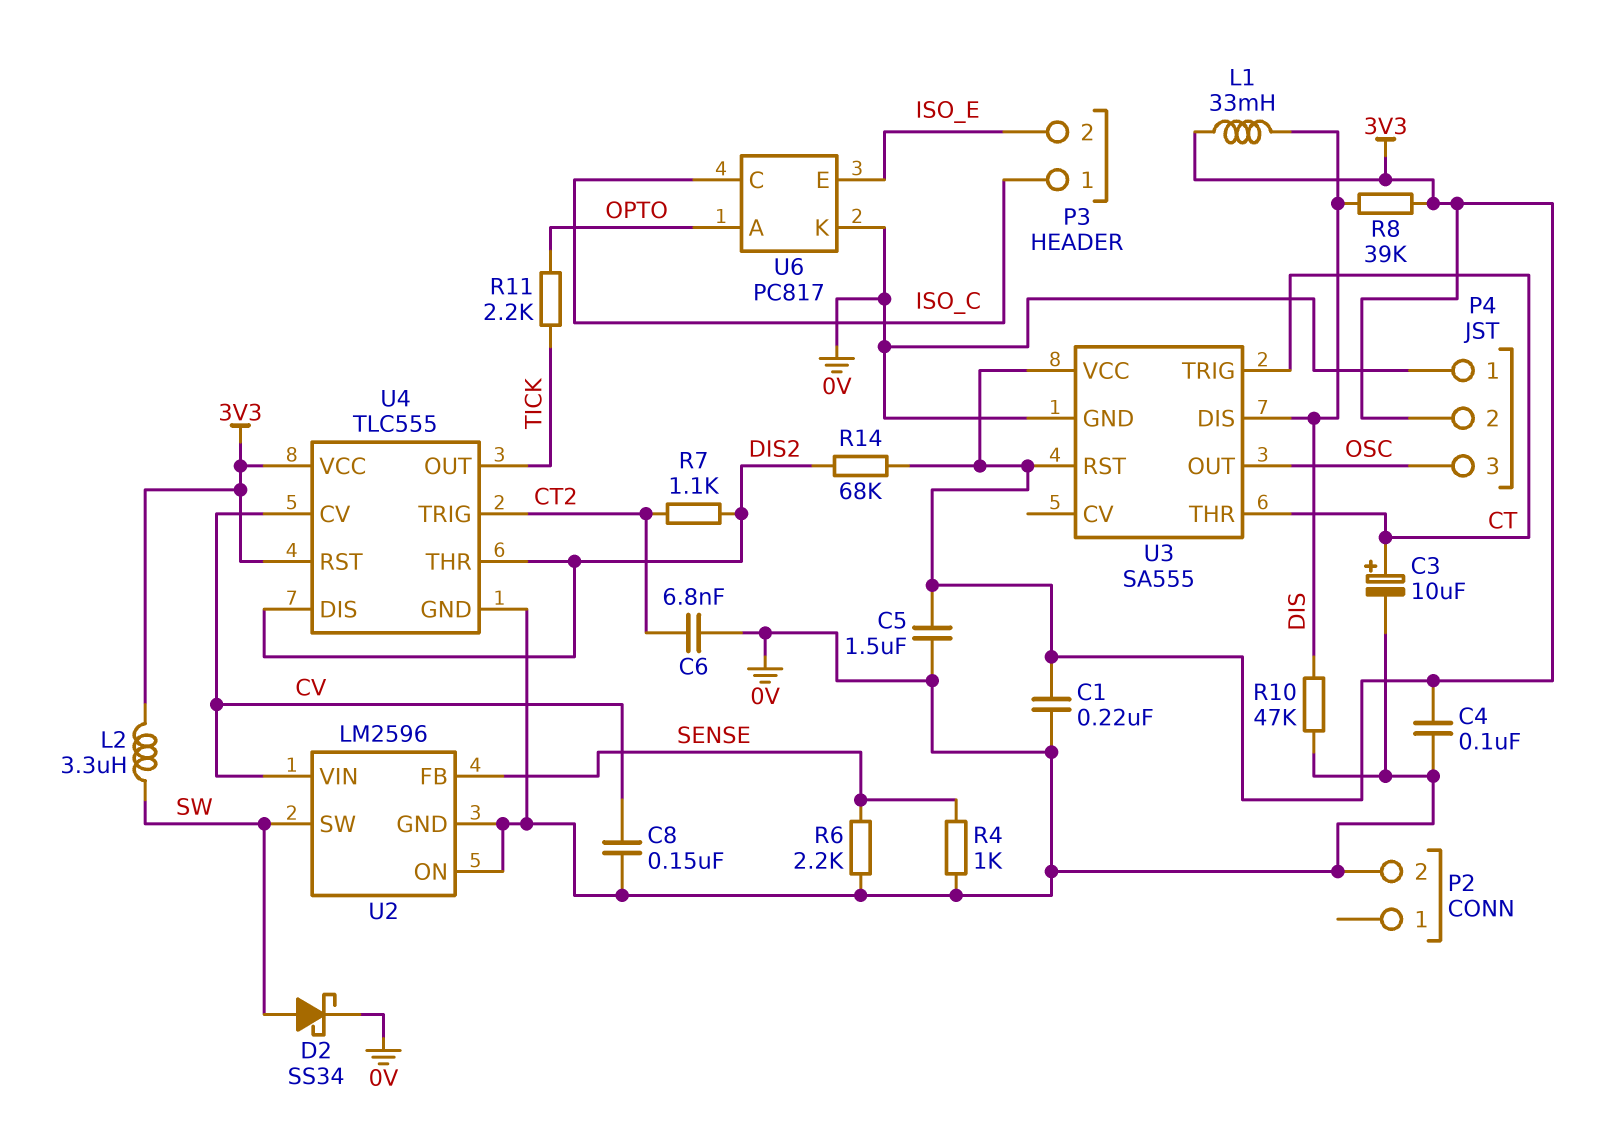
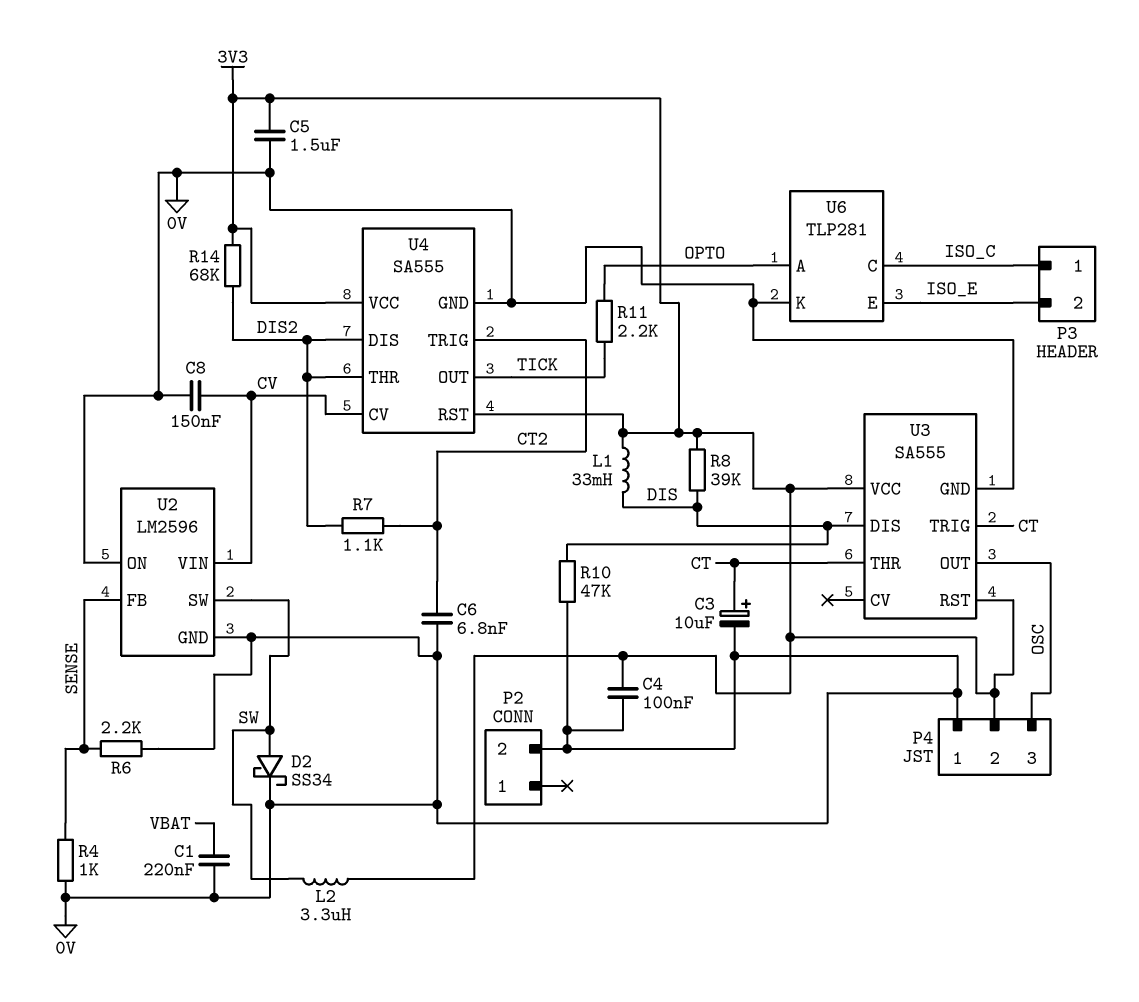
C1: 220nF (0V, 3V3) -> 220nF (0V, VBAT)
U4: TLC555 -> SA555
U6: PC817 -> TLP281

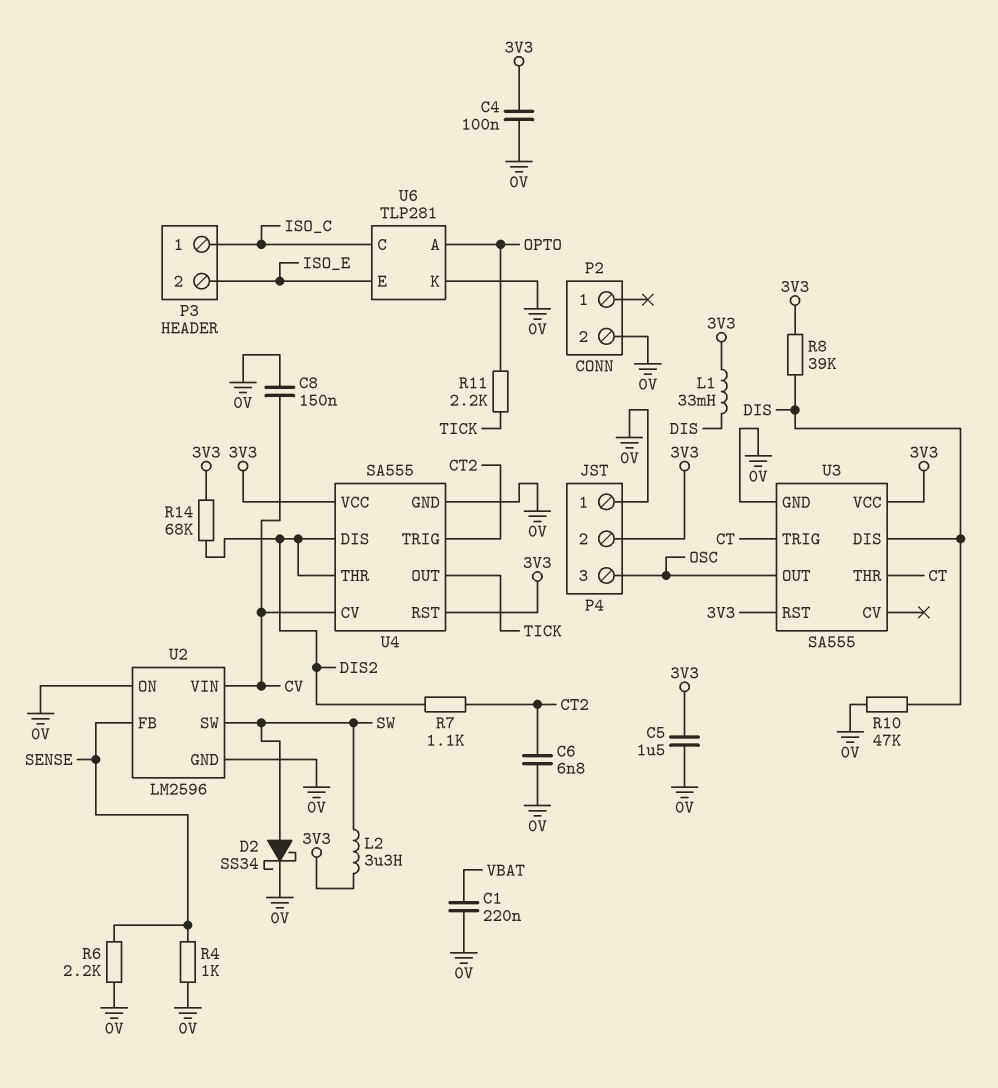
C3: 10uF (plus CT, minus 0V) -> none

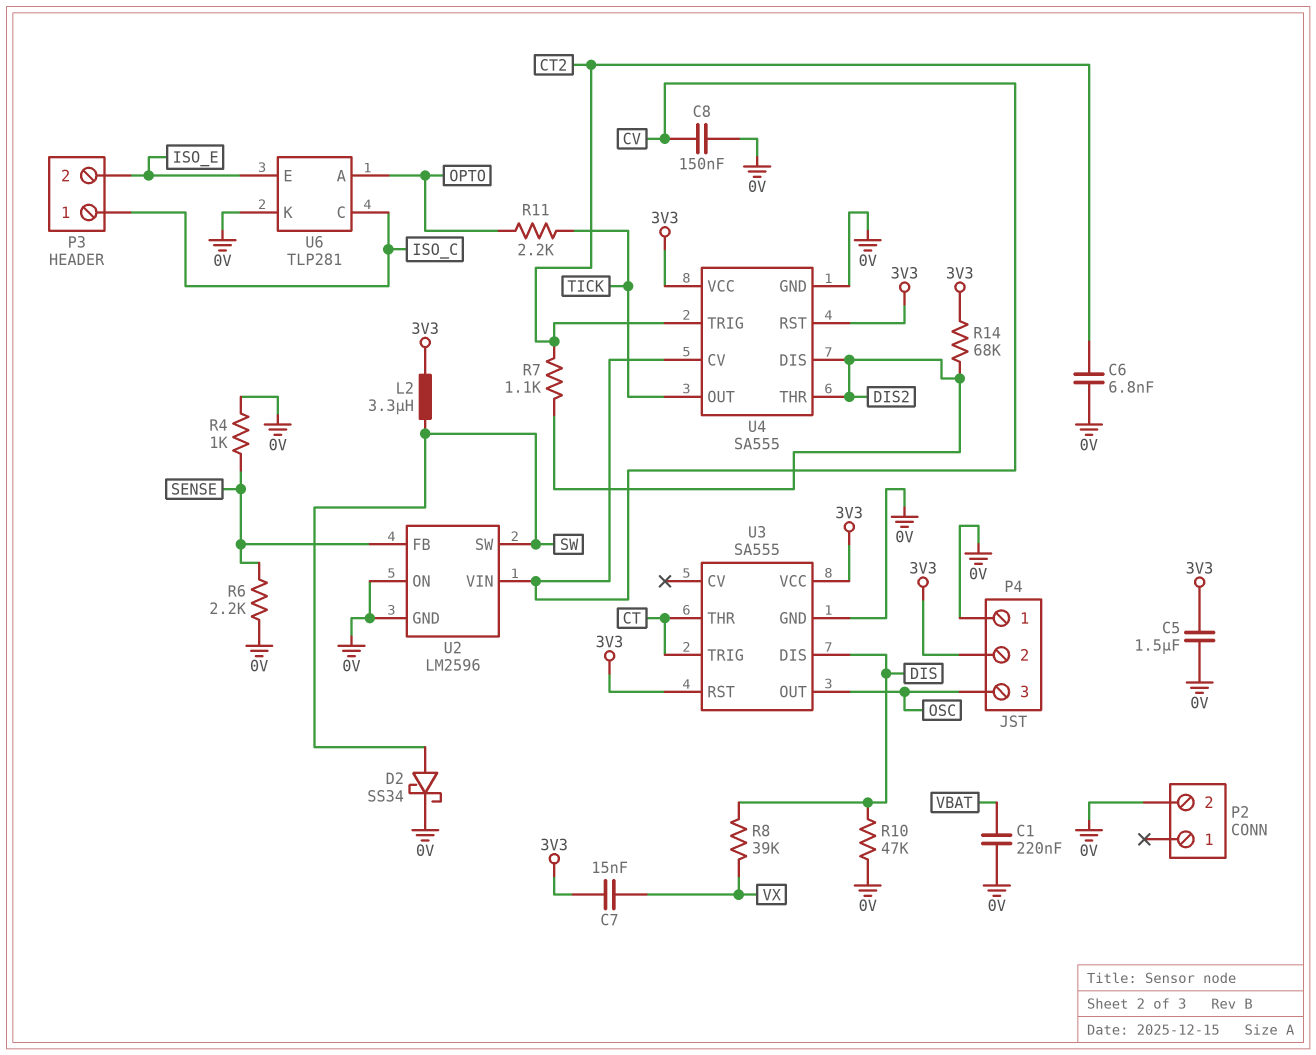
C4: 100nF (0V, 3V3) -> none
C7: none -> 15nF (3V3, VX)
L1: 33mH (3V3, DIS) -> none
R8: 39k (3V3, DIS) -> 39k (DIS, VX)

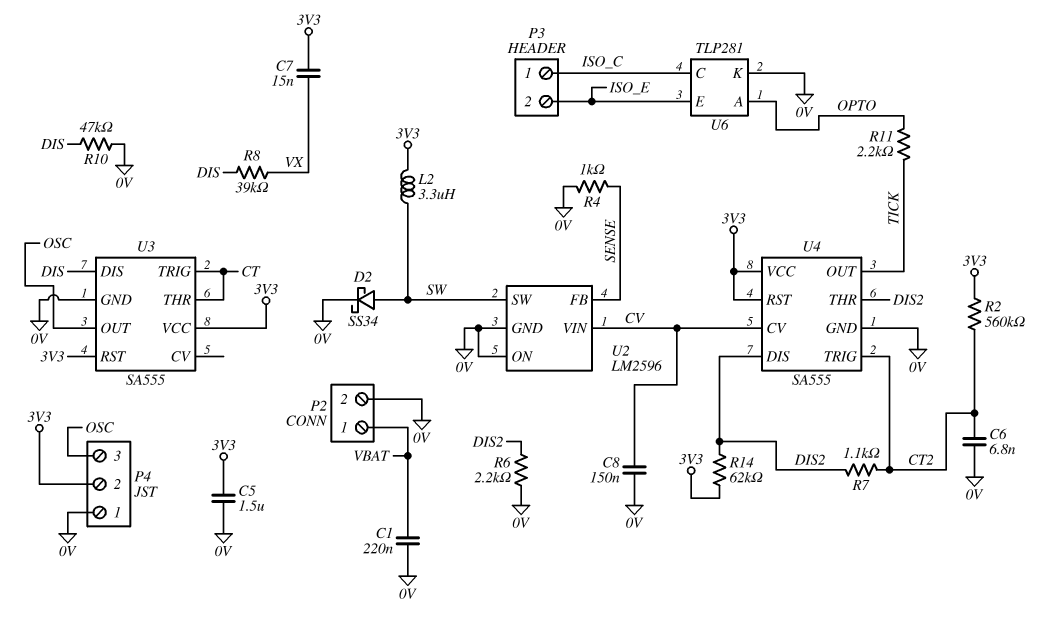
P2 pin 1: none -> VBAT
R2: none -> 560k (3V3, CT2)
R6: 2.2k (0V, SENSE) -> 2.2k (0V, DIS2)
R14: 68k (3V3, DIS2) -> 62k (3V3, DIS2)

